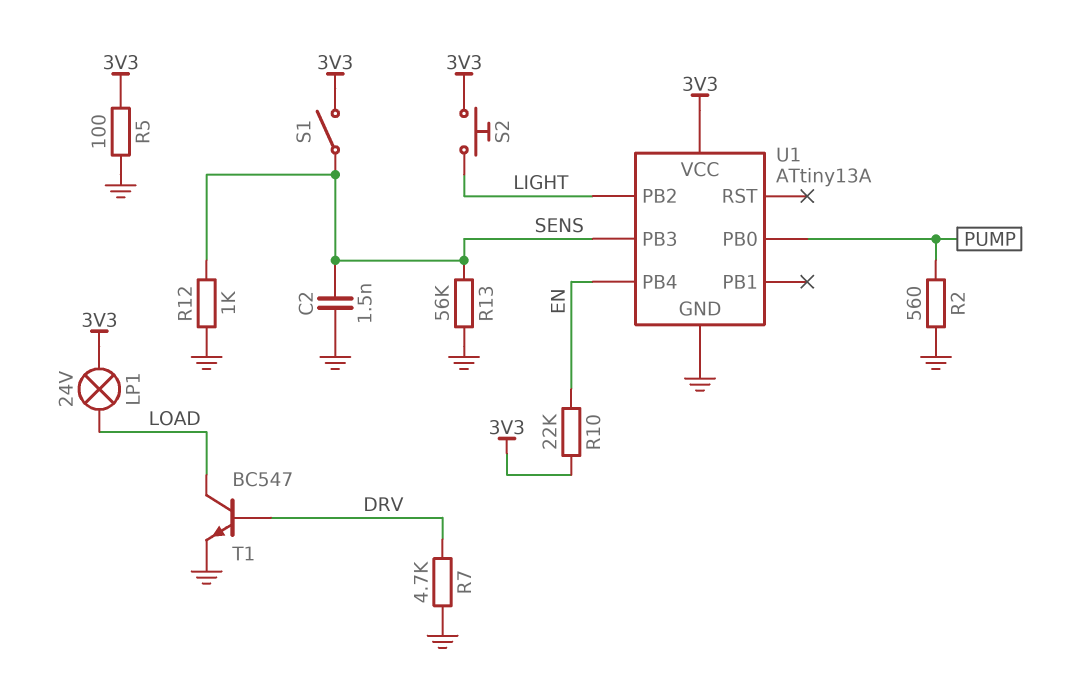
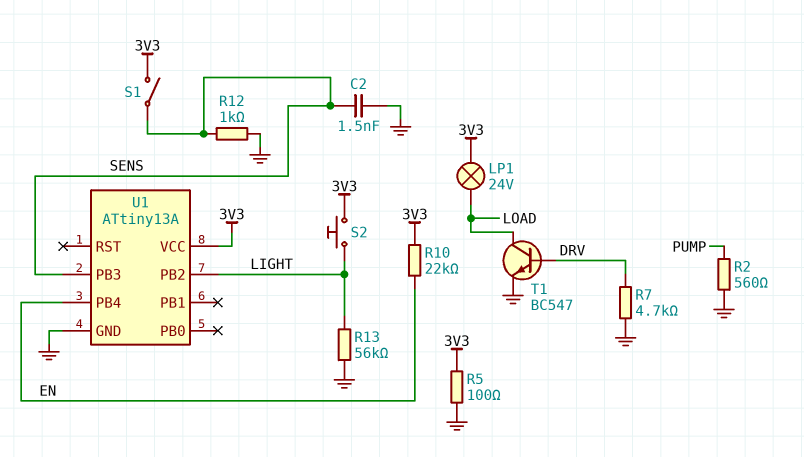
R13: 56k (GND, SENS) -> 56k (GND, LIGHT)
U1 pin PB0: PUMP -> none

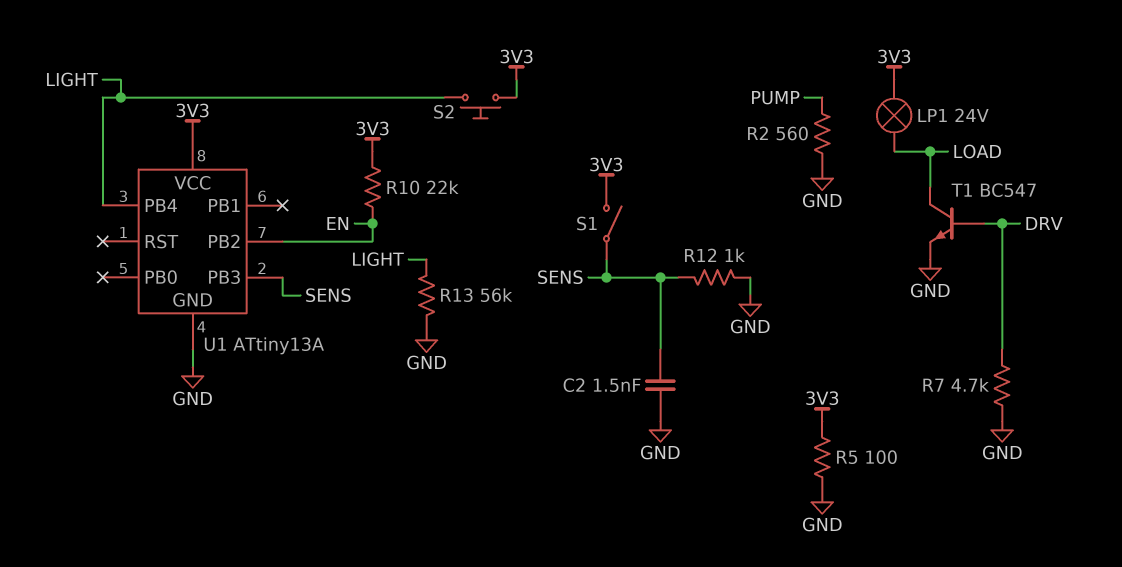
U1 pin PB2: LIGHT -> EN
U1 pin PB4: EN -> LIGHT

